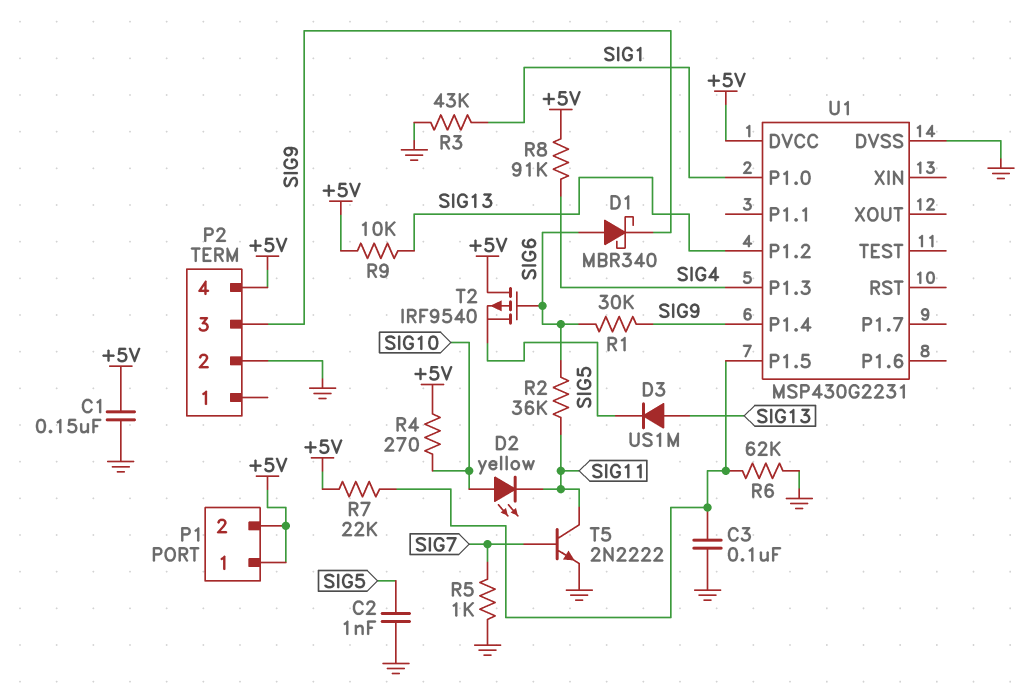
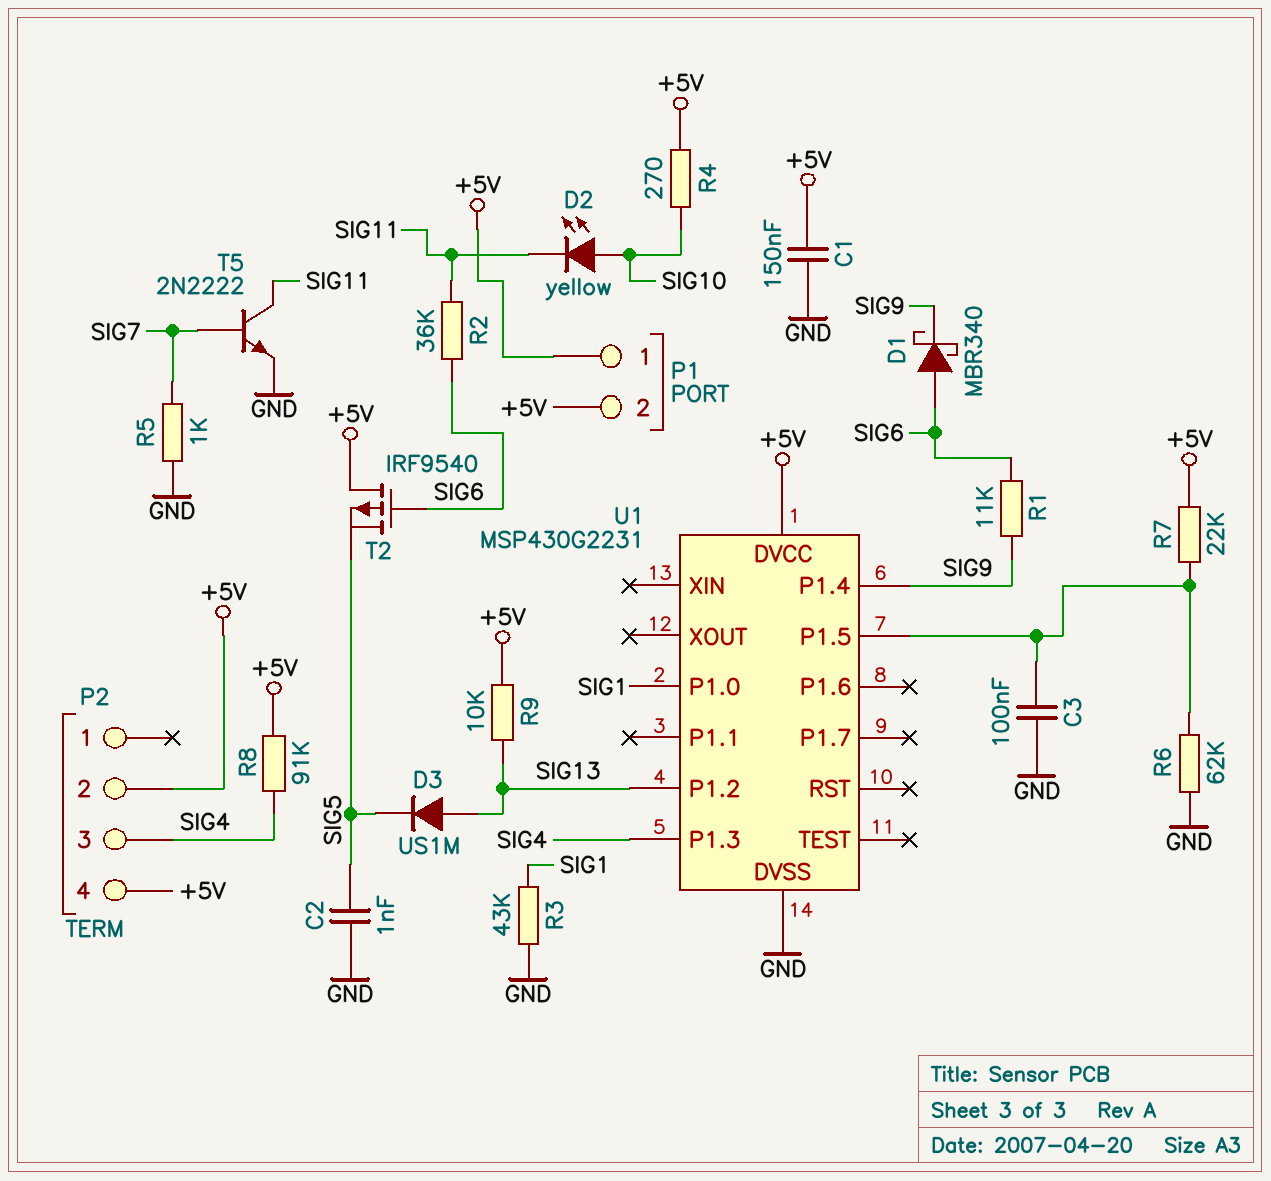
P2 pin 2: GND -> +5V
P2 pin 3: SIG9 -> SIG4
R1: 30k (SIG6, SIG9) -> 11k (SIG6, SIG9)

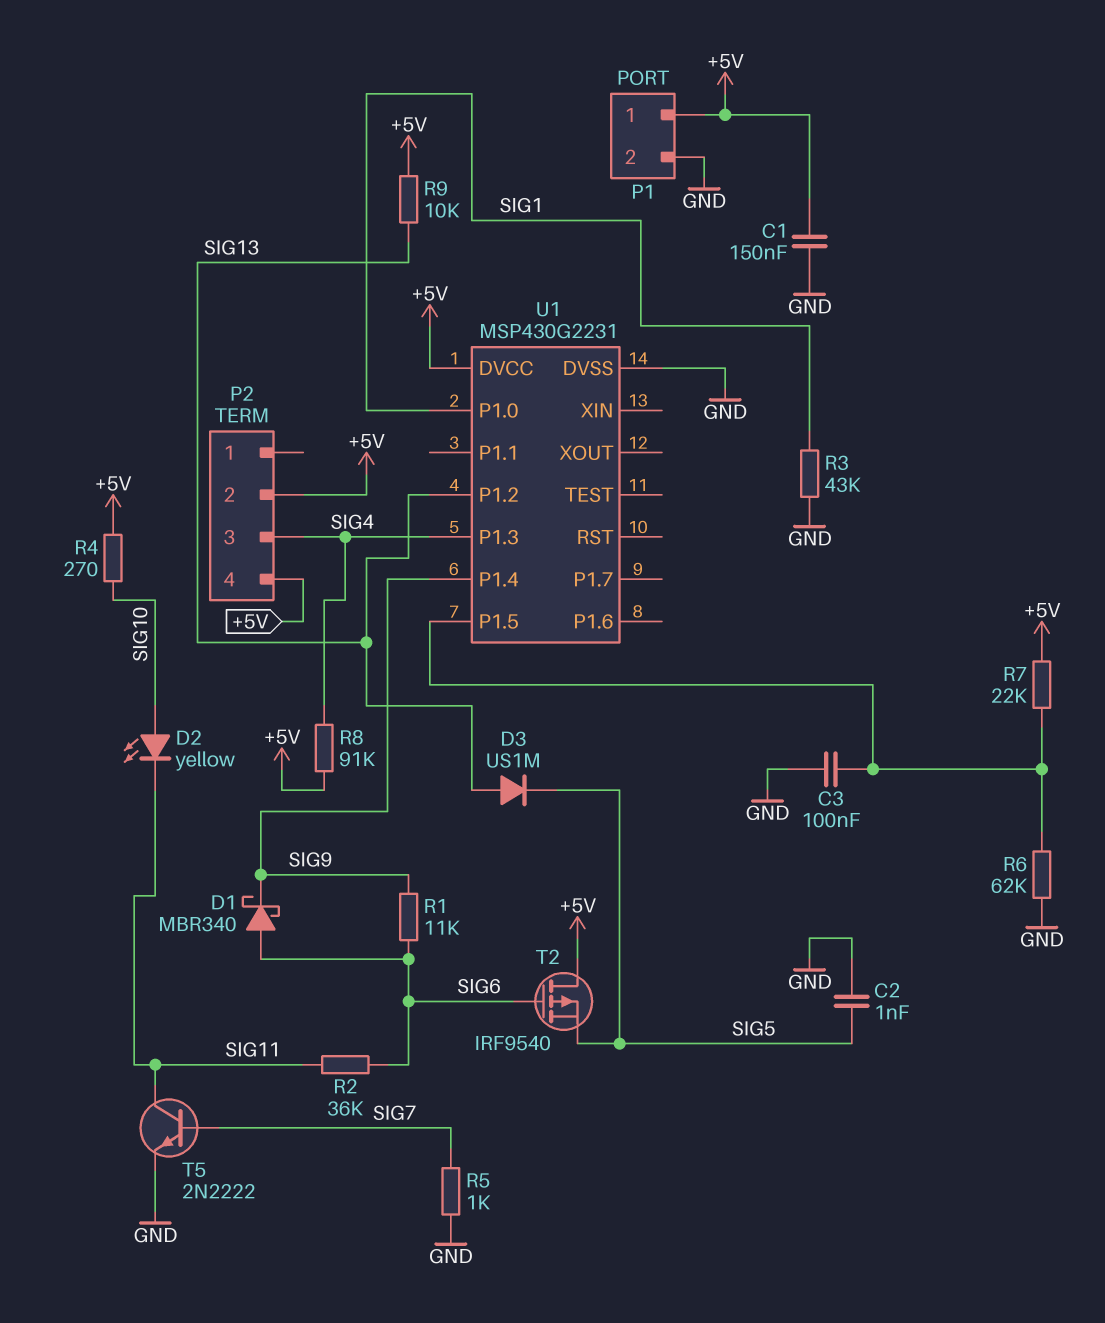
P1 pin 2: +5V -> GND

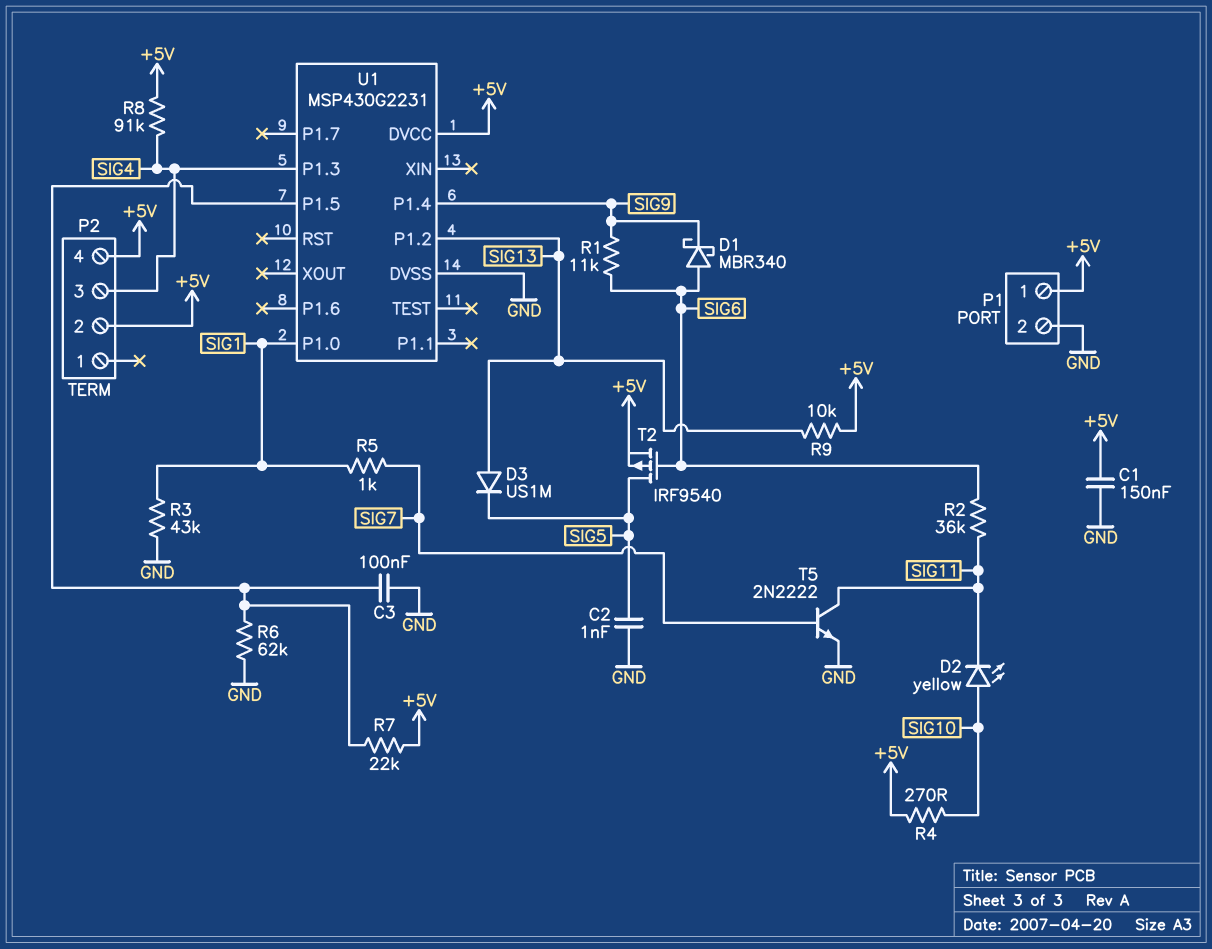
R5: 1k (GND, SIG7) -> 1k (SIG1, SIG7)
T2: PMOS IRF9540 (G SIG6, D +5V, S SIG5) -> PMOS IRF9540 (G SIG6, D SIG5, S +5V)

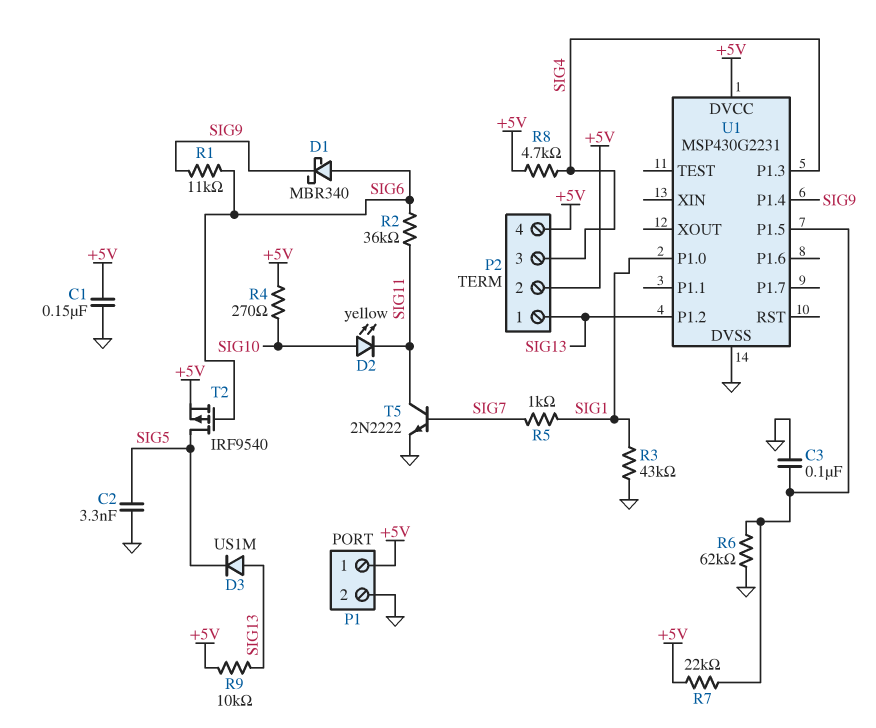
C2: 1nF (GND, SIG5) -> 3.3nF (GND, SIG5)
P2 pin 1: none -> SIG13
R8: 91k (+5V, SIG4) -> 4.7k (+5V, SIG4)

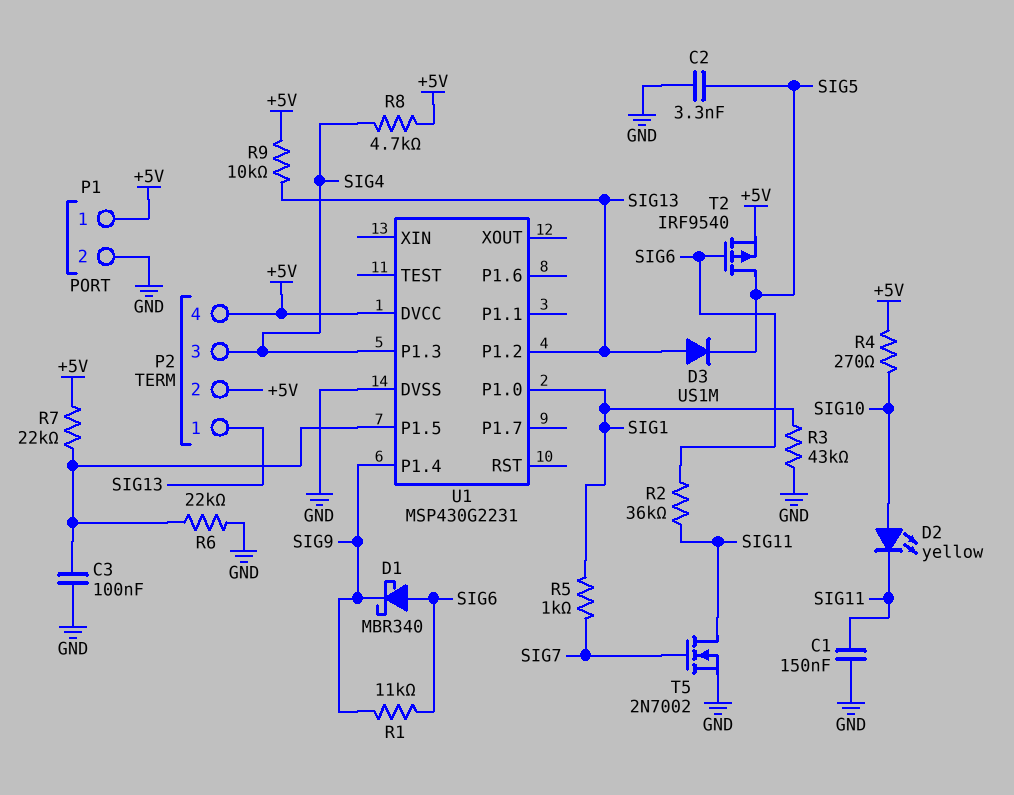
C1: 150nF (+5V, GND) -> 150nF (GND, SIG11)
R6: 62k (GND, U1/P1.5) -> 22k (GND, U1/P1.5)
T5: NPN 2N2222 (B SIG7, C SIG11, E GND) -> NMOS 2N7002 (G SIG7, D SIG11, S GND)

